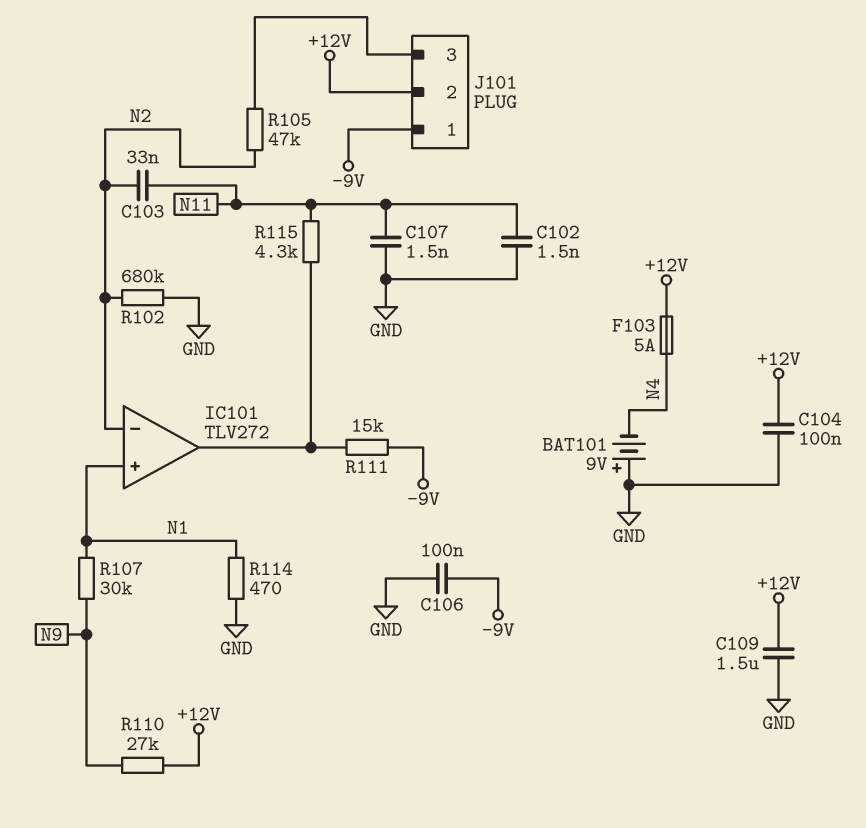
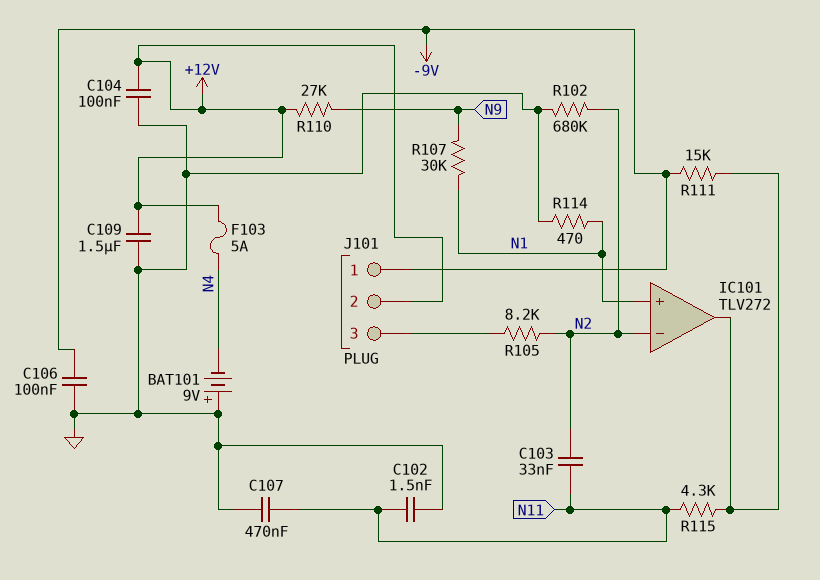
C107: 1.5nF (GND, N11) -> 470nF (GND, N11)
R105: 47k (J101/3, N2) -> 8.2k (J101/3, N2)

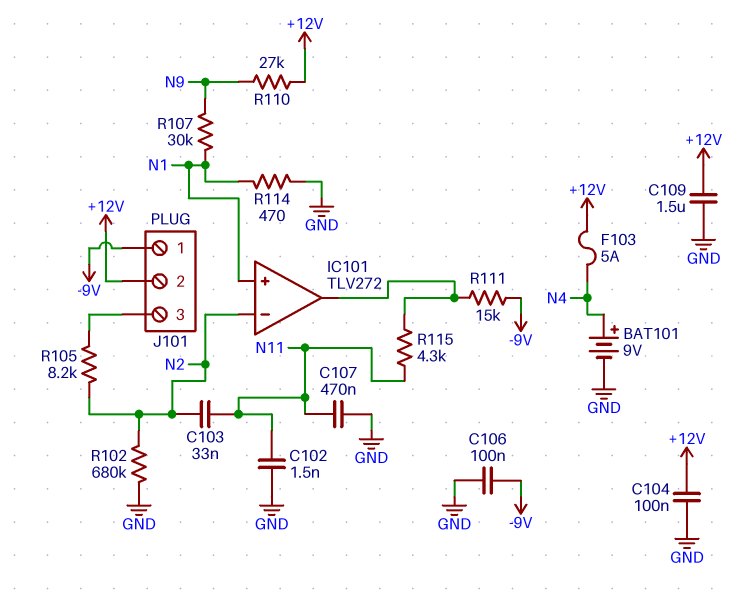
BAT101: 9V (plus GND, minus N4) -> 9V (plus N4, minus GND)

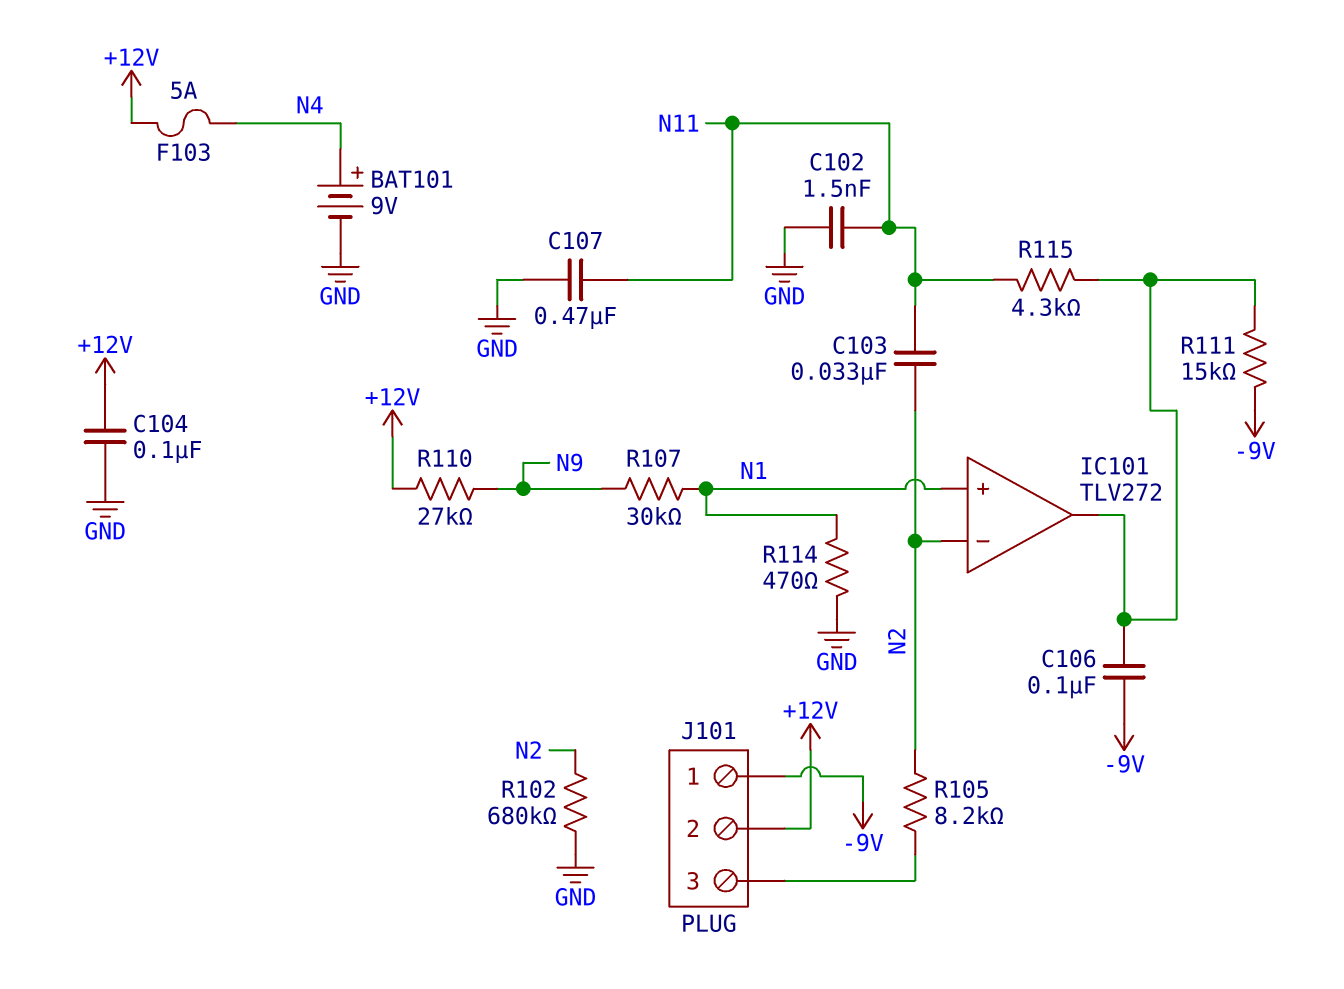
C106: 100nF (-9V, GND) -> 100nF (-9V, IC101/out)
C109: 1.5uF (+12V, GND) -> none

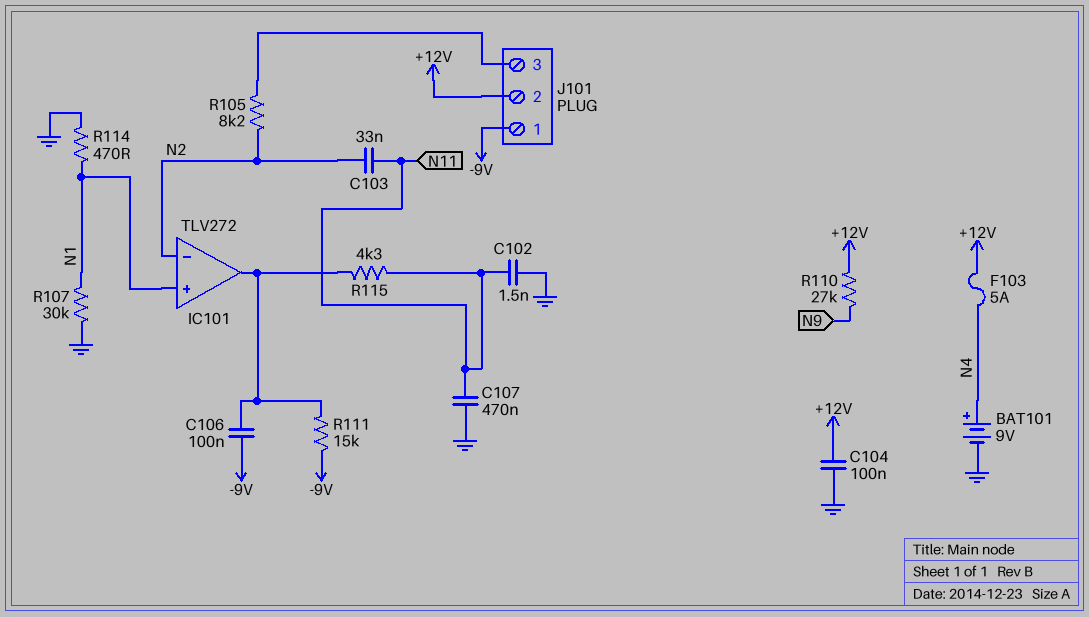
R102: 680k (GND, N2) -> none
R107: 30k (N1, N9) -> 30k (GND, N1)

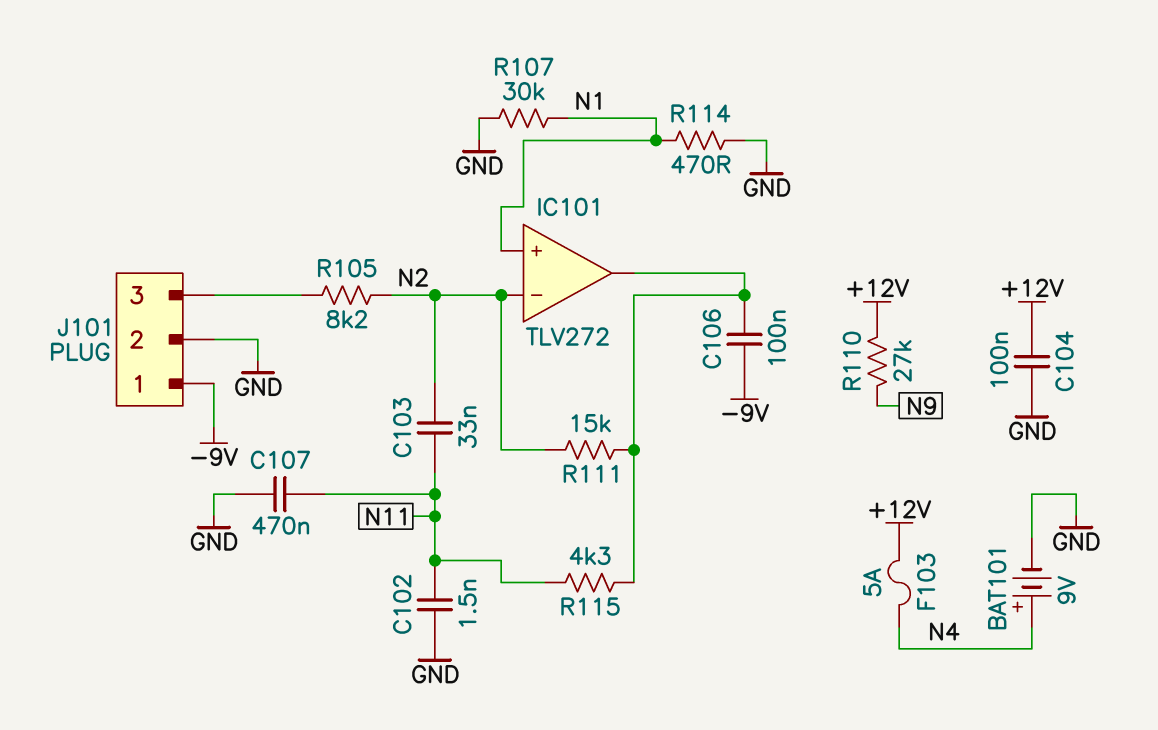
J101 pin 2: +12V -> GND
R111: 15k (-9V, IC101/out) -> 15k (IC101/out, N2)

